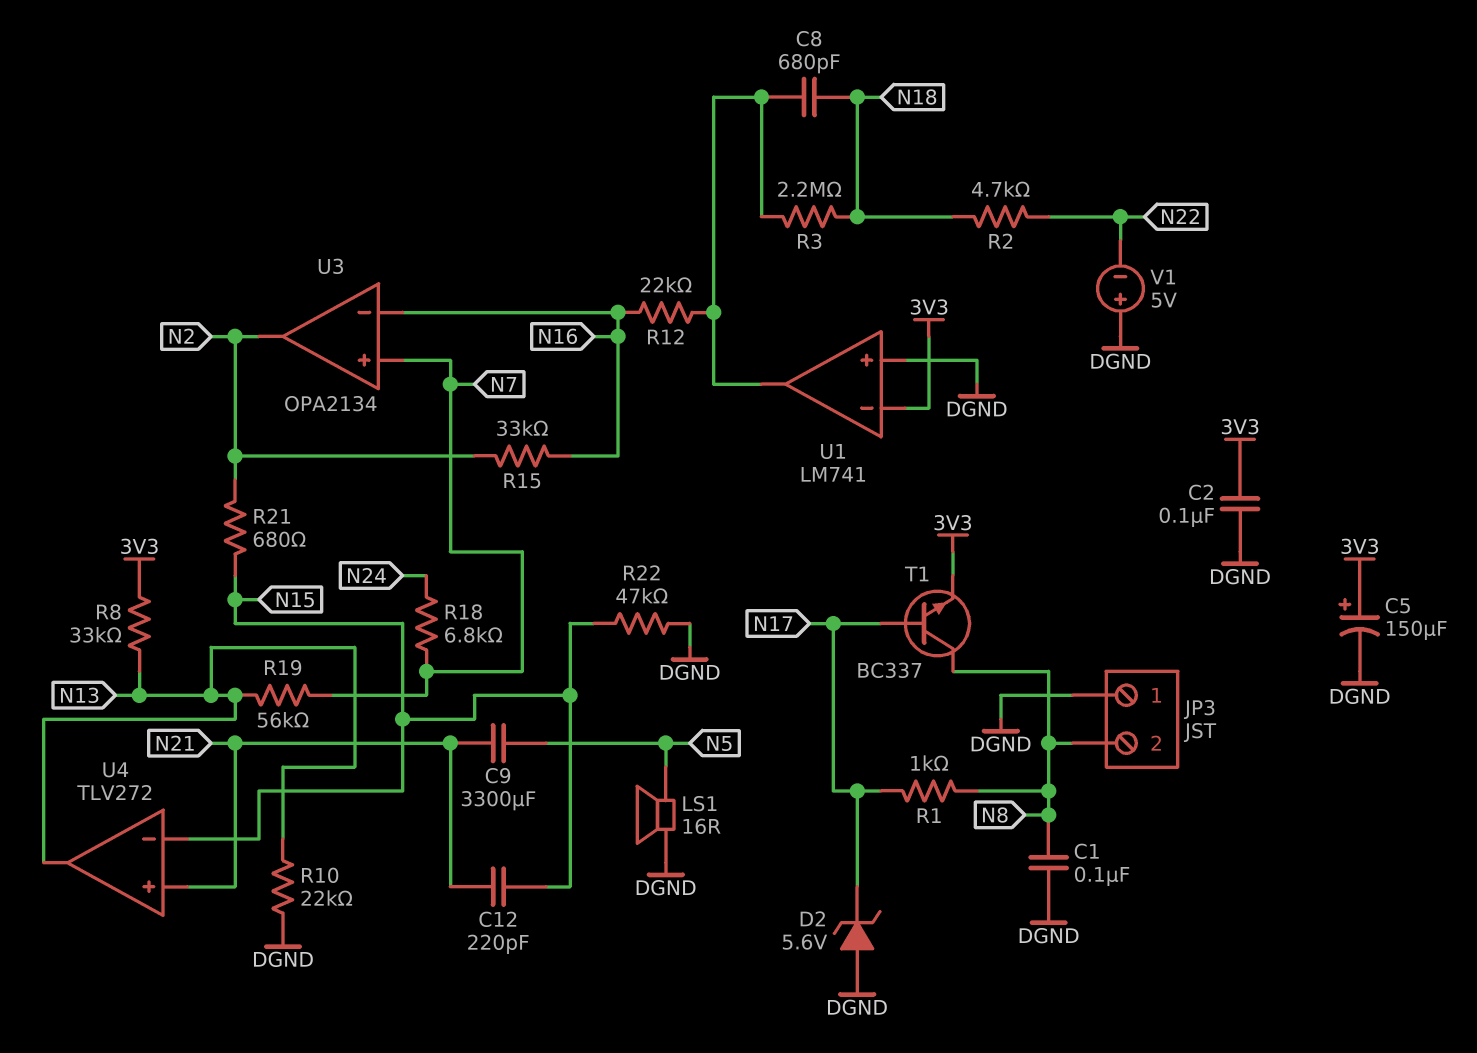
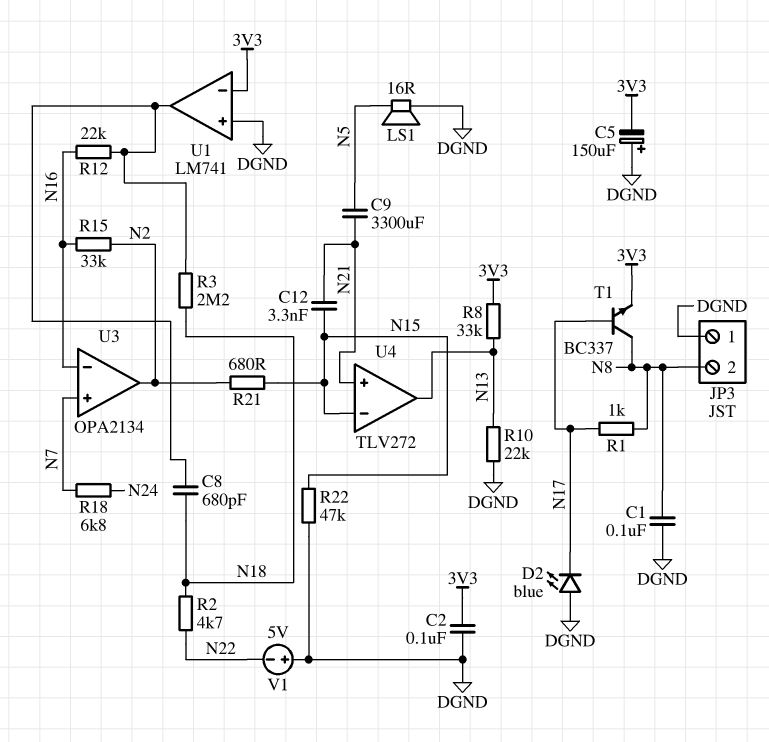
C5: 150uF (plus 3V3, minus DGND) -> 150uF (plus DGND, minus 3V3)
C12: 220pF (N15, N21) -> 3.3nF (N15, N21)
D2: zener 5.6V (A DGND, K N17) -> LED blue (A DGND, K N17)
R19: 56k (N7, N13) -> none

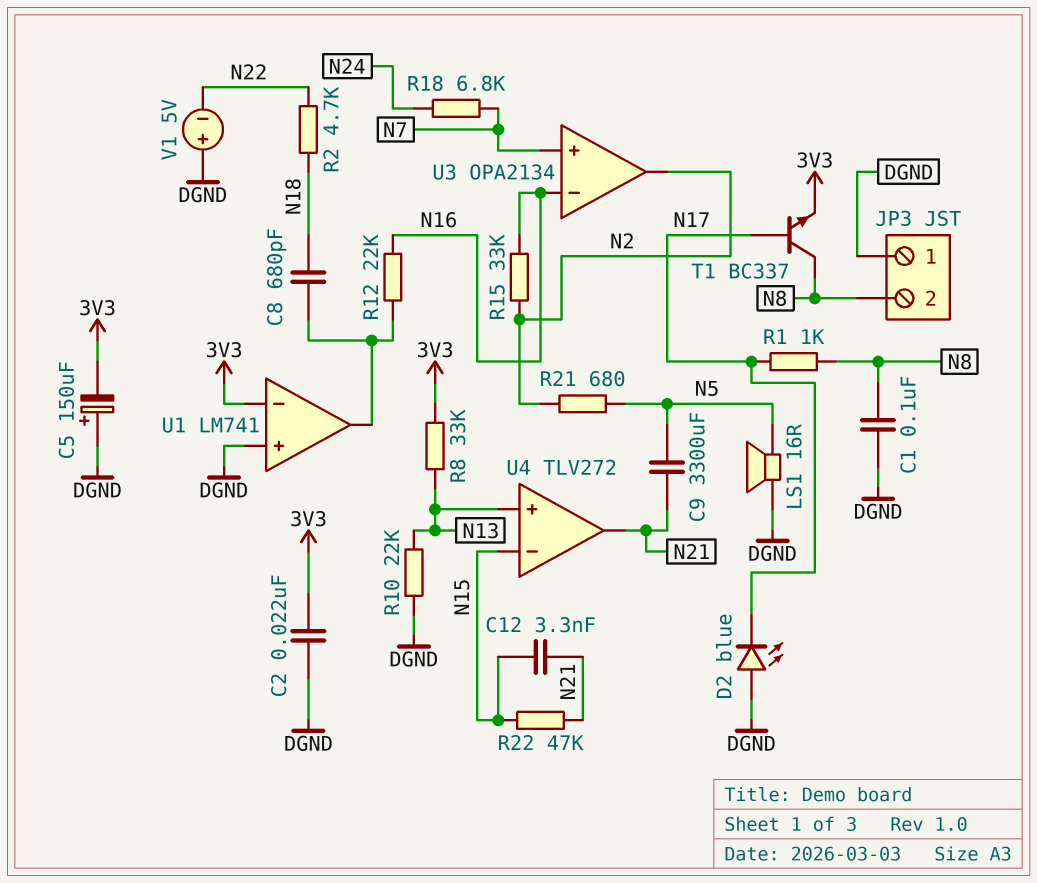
C2: 100nF (3V3, DGND) -> 22nF (3V3, DGND)
R3: 2.2M (N18, U1/out) -> none
R21: 680 (N2, N15) -> 680 (N2, N5)
R22: 47k (DGND, N15) -> 47k (N15, N21)
U4 pin in+: N21 -> N13
U4 pin out: N13 -> N21

